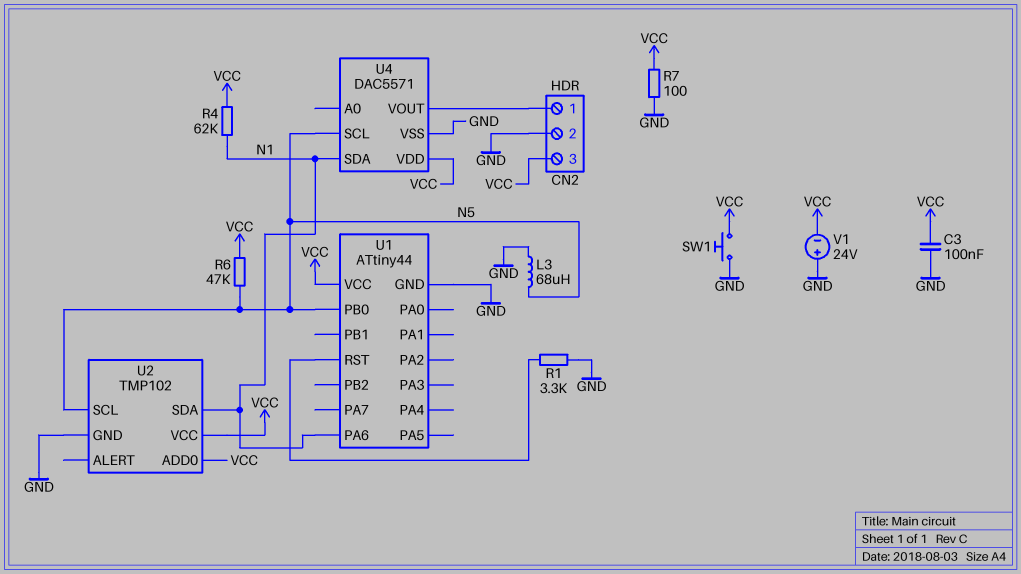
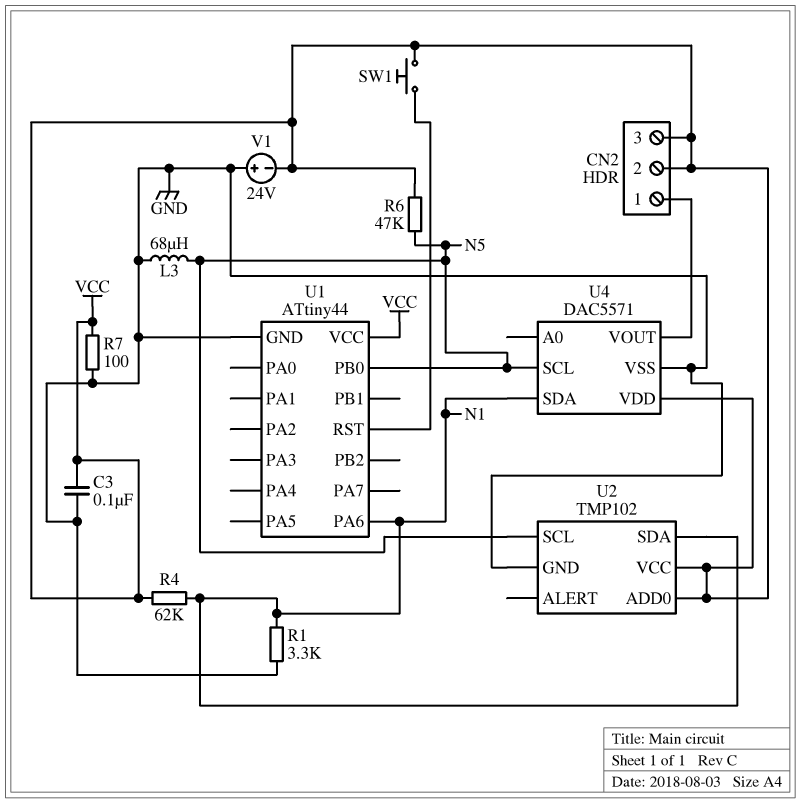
CN2 pin 2: GND -> VCC
R1: 3.3k (GND, U1/RST) -> 3.3k (GND, N1)
SW1: button (GND, VCC) -> button (U1/RST, VCC)

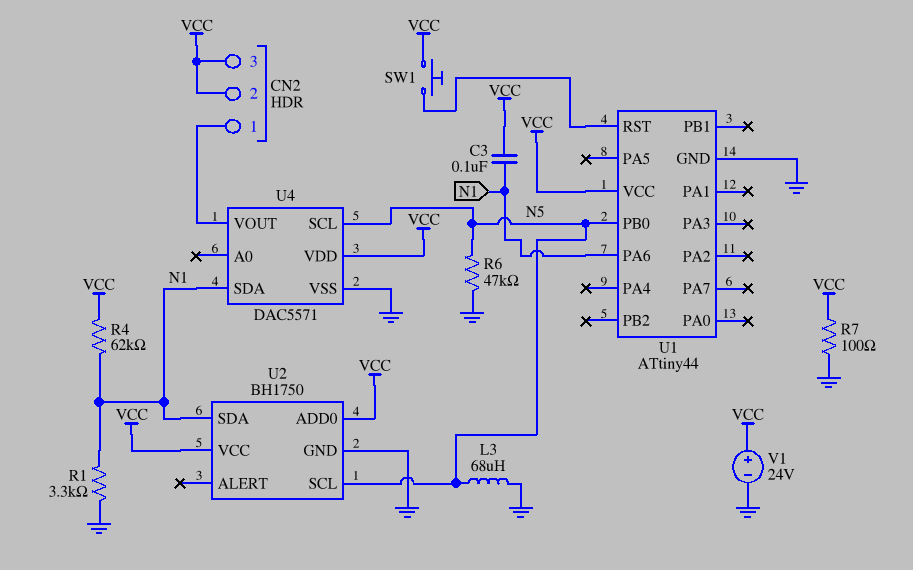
C3: 100nF (GND, VCC) -> 100nF (N1, VCC)
R6: 47k (N5, VCC) -> 47k (GND, N5)
U2: TMP102 -> BH1750
V1: 24V (plus GND, minus VCC) -> 24V (plus VCC, minus GND)

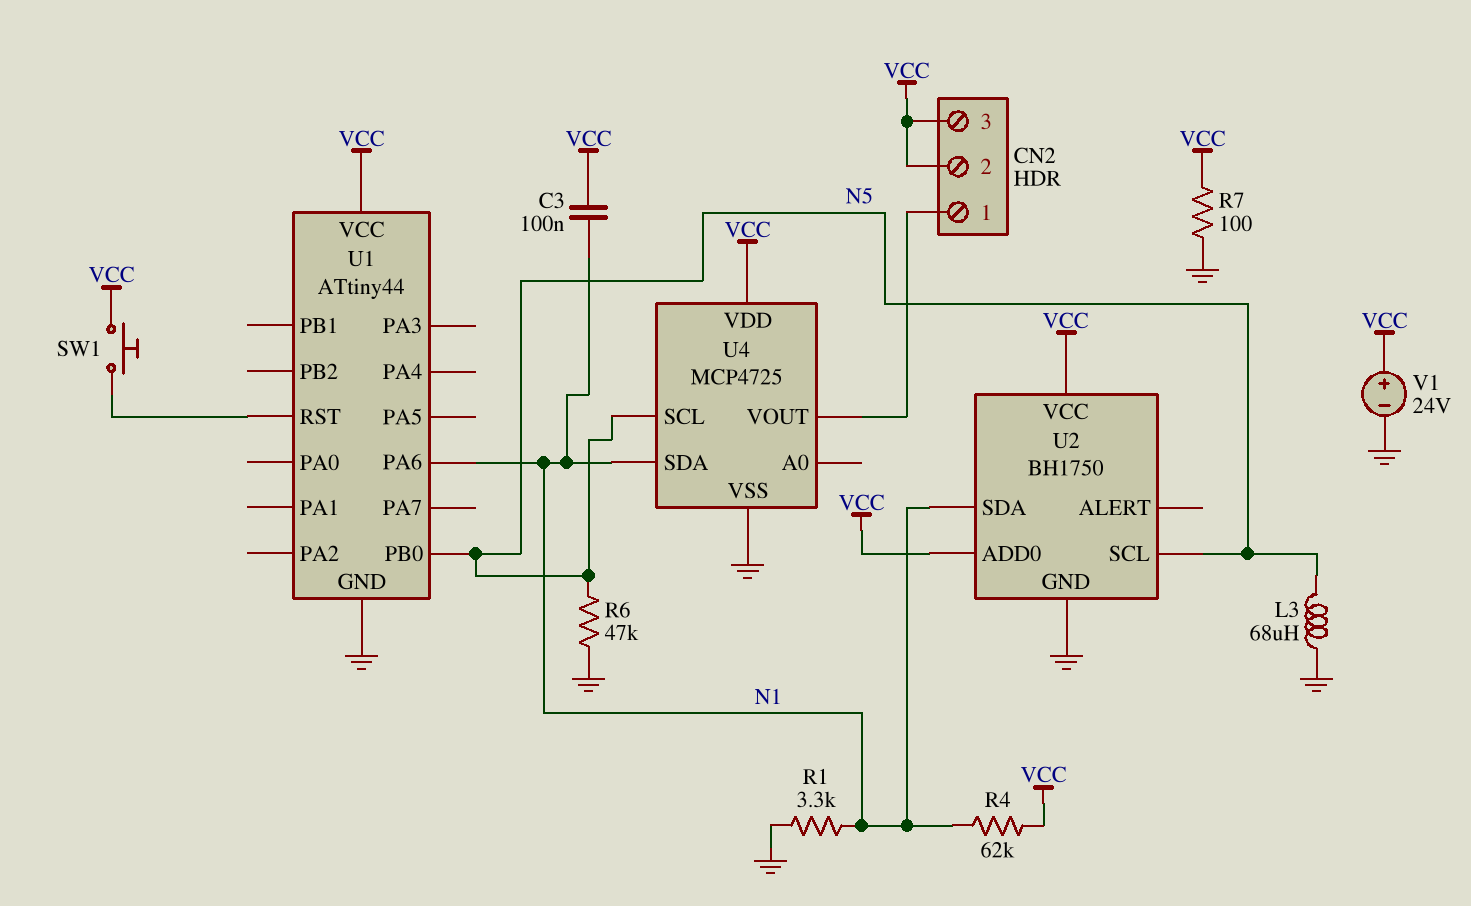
U4: DAC5571 -> MCP4725

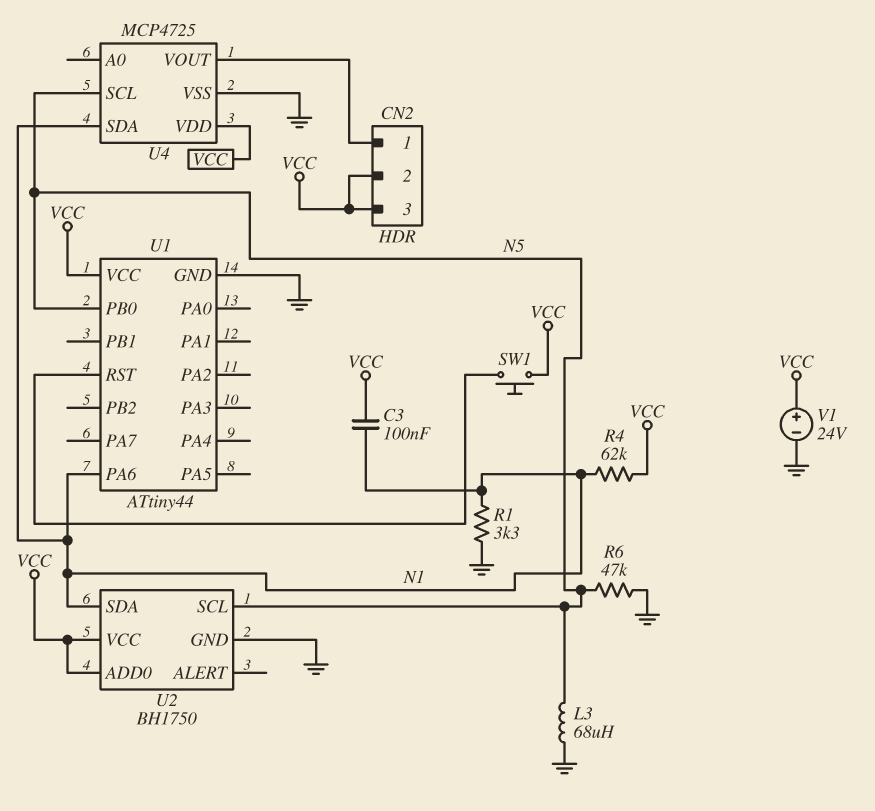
R7: 100 (GND, VCC) -> none

